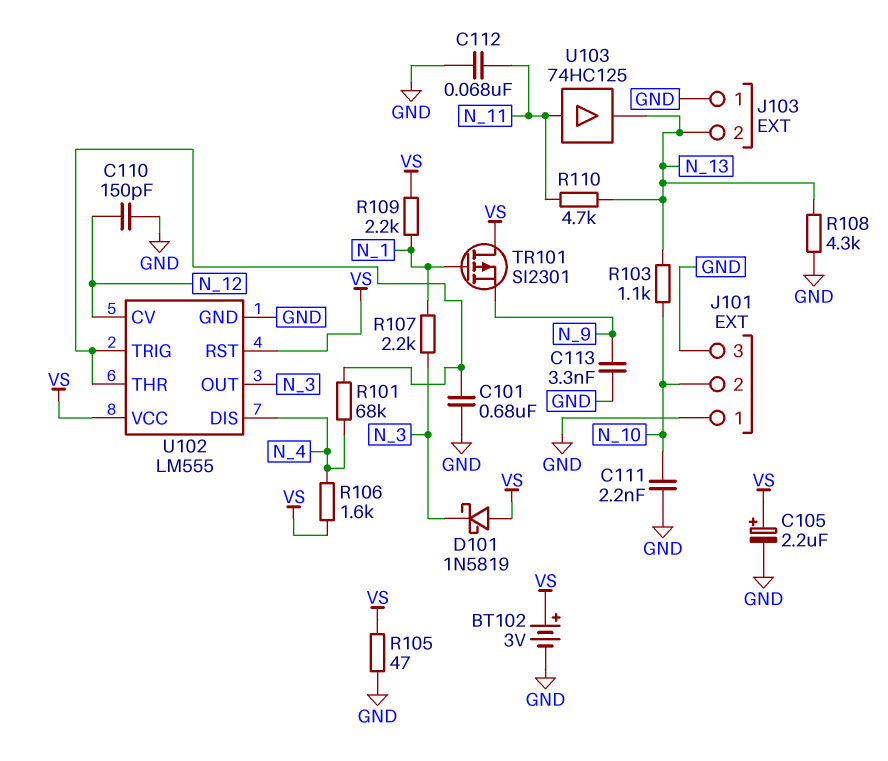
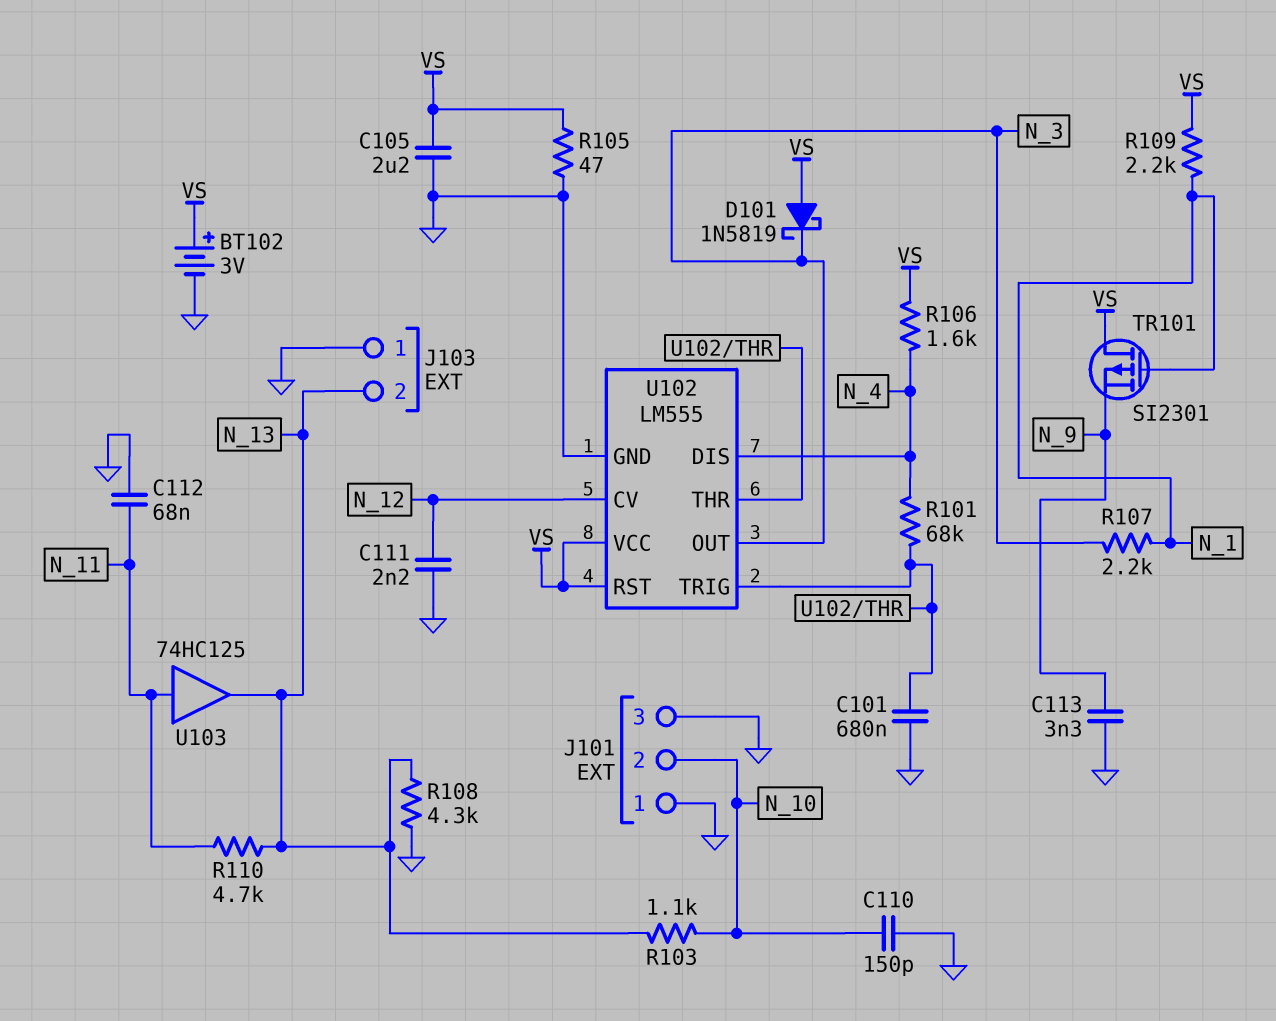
C105: 2.2uF (plus VS, minus GND) -> 2.2uF (GND, VS)
C110: 150pF (GND, N_12) -> 150pF (GND, N_10)
C111: 2.2nF (GND, N_10) -> 2.2nF (GND, N_12)

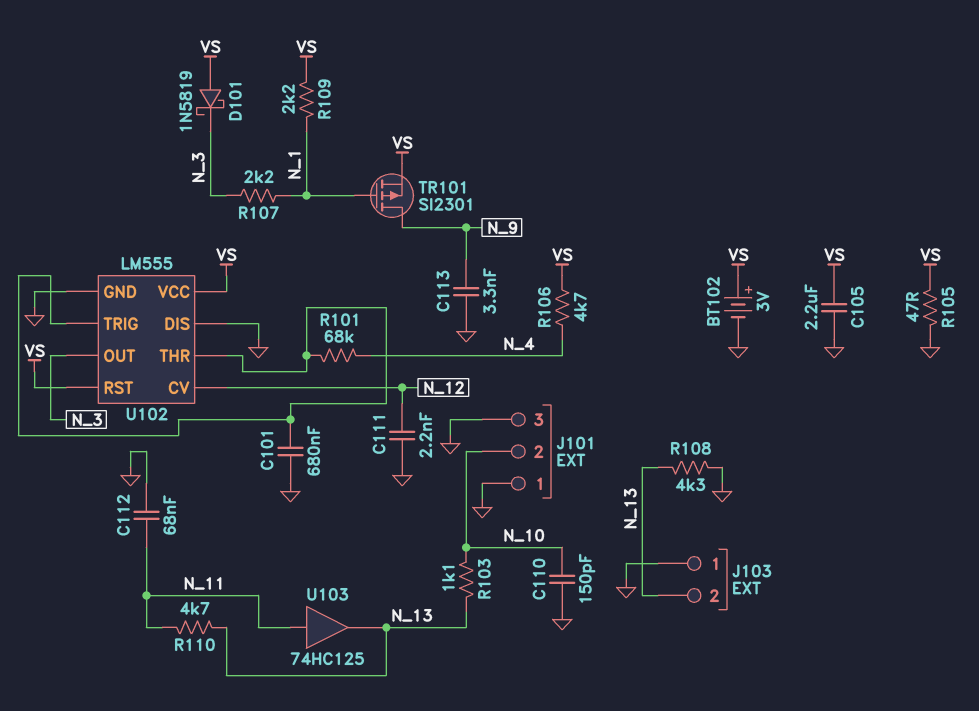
R106: 1.6k (N_4, VS) -> 4.7k (N_4, VS)
TR101: PMOS SI2301 (G N_1, D VS, S N_9) -> PMOS SI2301 (G N_1, D N_9, S VS)
U102 pin DIS: N_4 -> GND

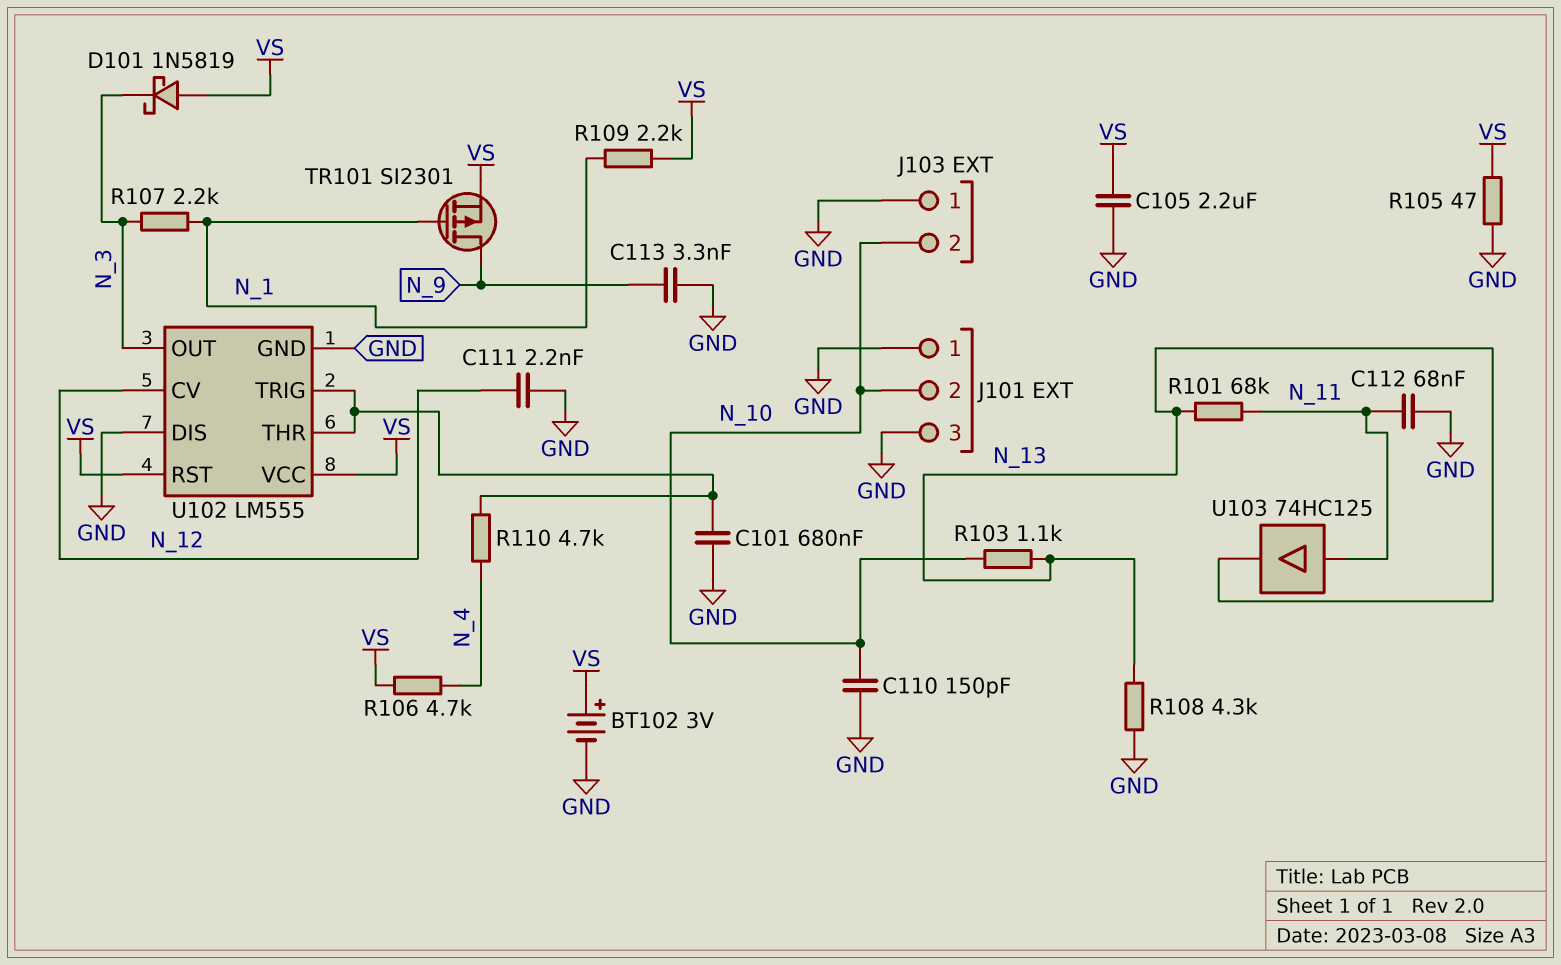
J103 pin 2: N_13 -> N_10
R101: 68k (N_4, U102/THR) -> 68k (N_11, N_13)
R110: 4.7k (N_11, N_13) -> 4.7k (N_4, U102/THR)

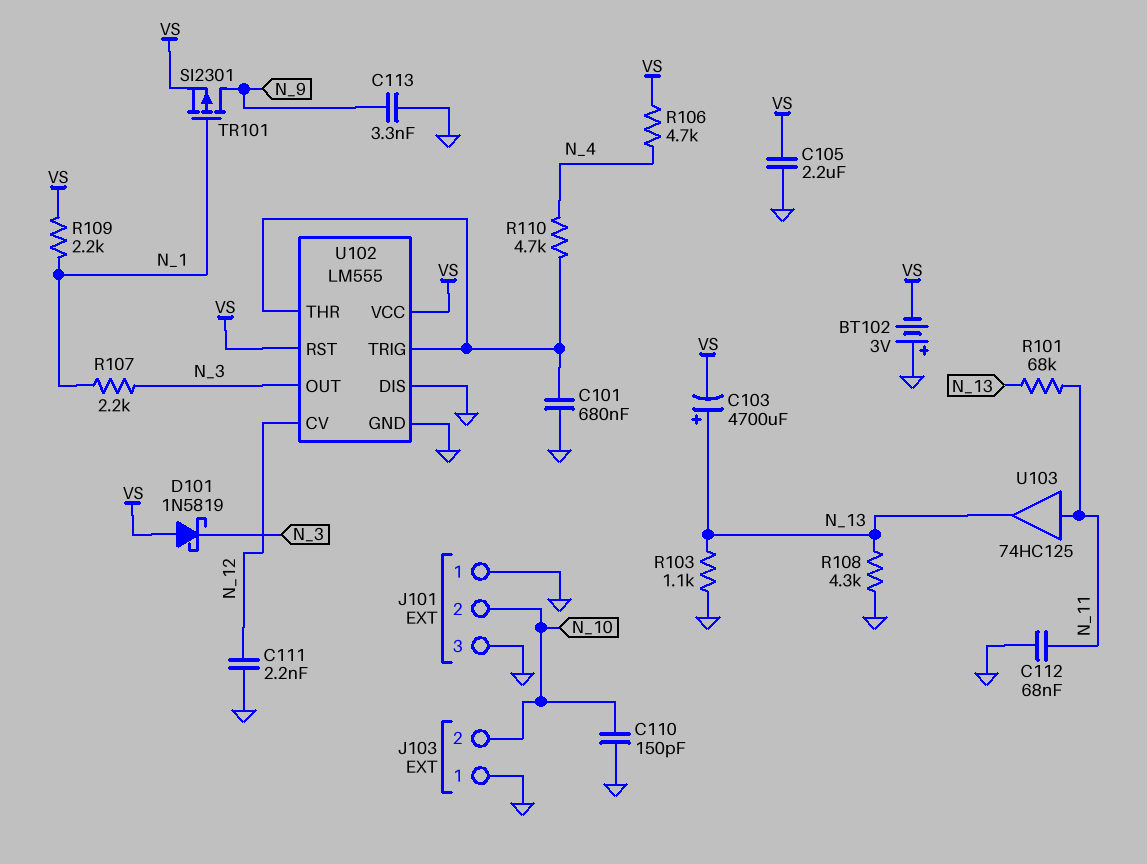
BT102: 3V (plus VS, minus GND) -> 3V (plus GND, minus VS)
C103: none -> 4700uF (plus N_13, minus VS)
R103: 1.1k (N_10, N_13) -> 1.1k (GND, N_13)
R105: 47 (GND, VS) -> none

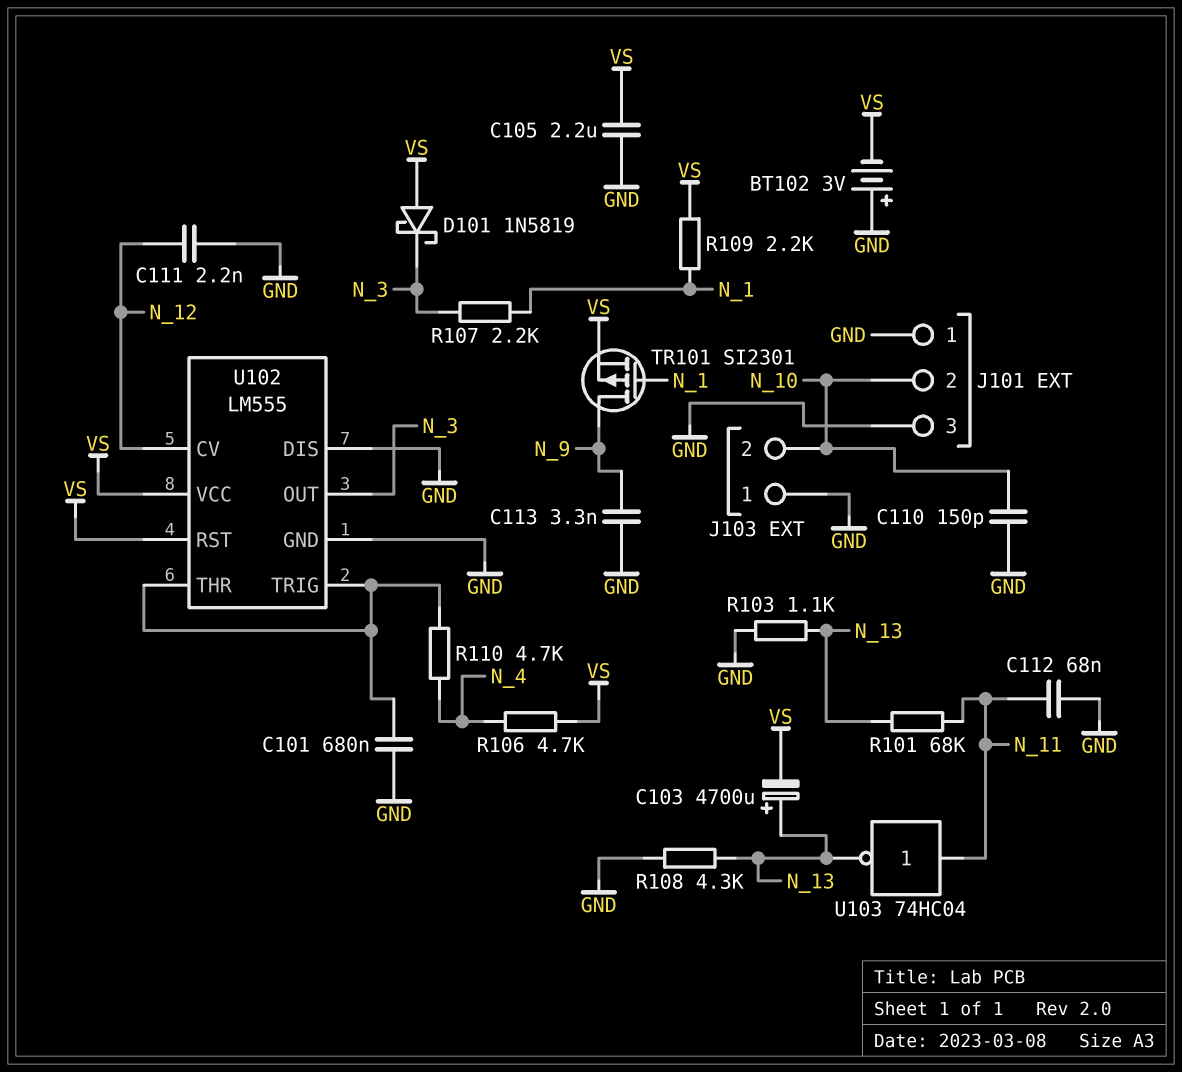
U103: buffer 74HC125 (in N_11, out N_13) -> NOT 74HC04 (in N_11, out N_13)

